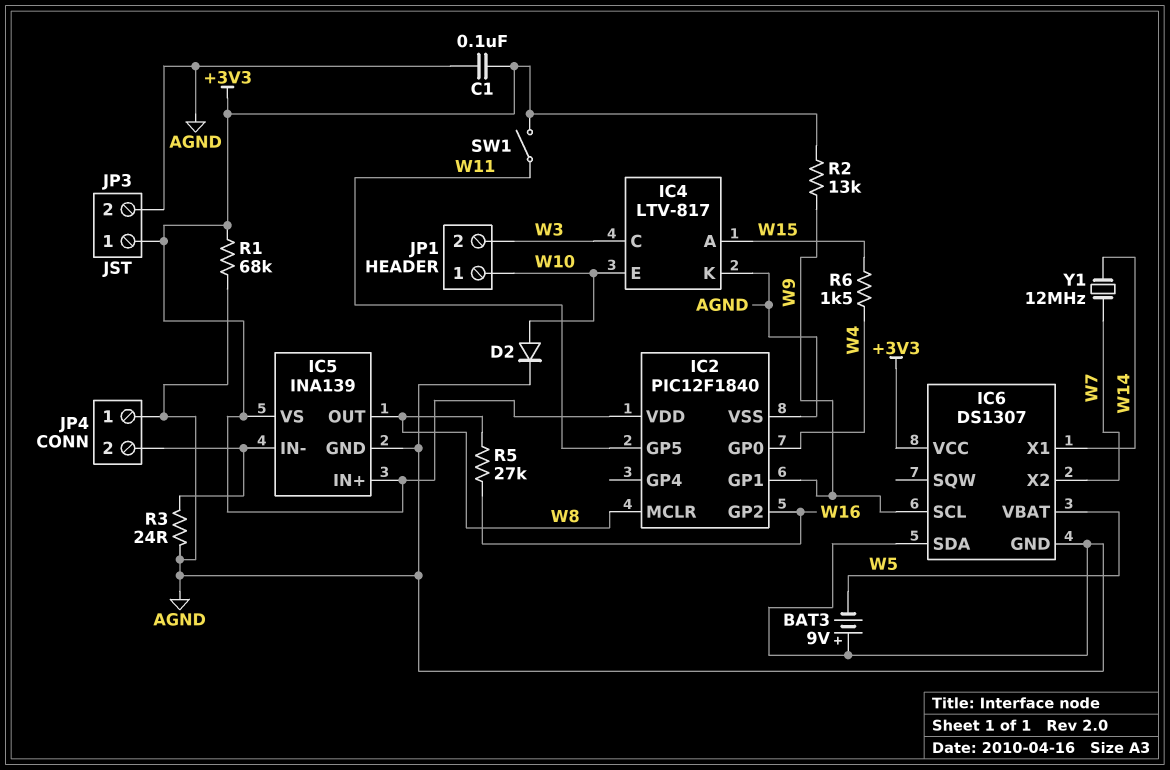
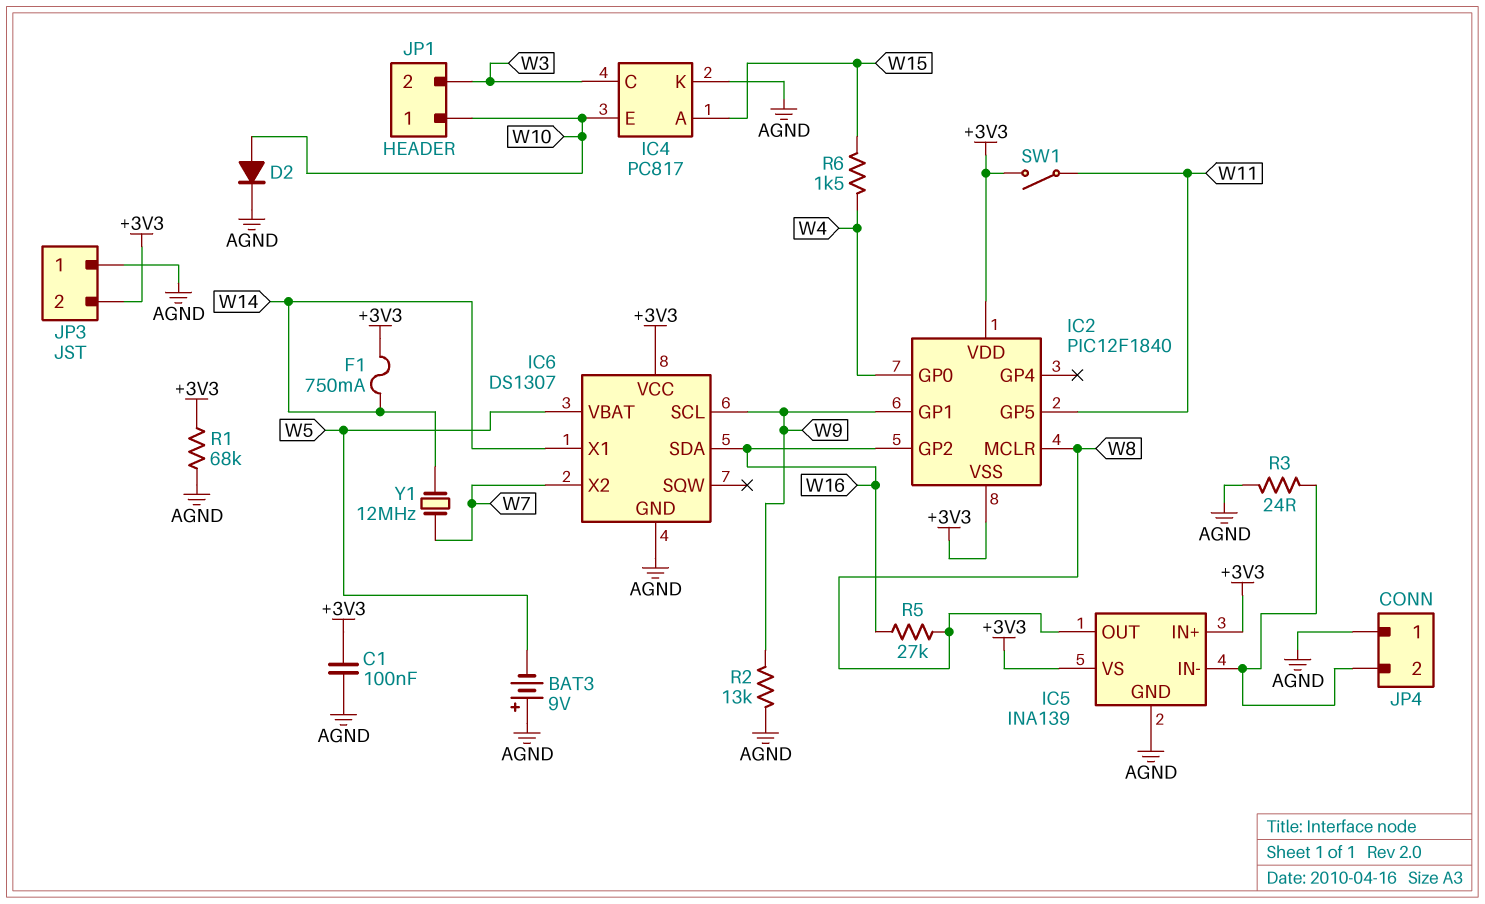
F1: none -> 750mA (+3V3, W14)
IC2 pin VSS: AGND -> +3V3
IC4: LTV-817 -> PC817
IC6 pin SDA: AGND -> W16
JP3 pin 1: +3V3 -> AGND
JP3 pin 2: AGND -> +3V3
R2: 13k (+3V3, W9) -> 13k (AGND, W9)

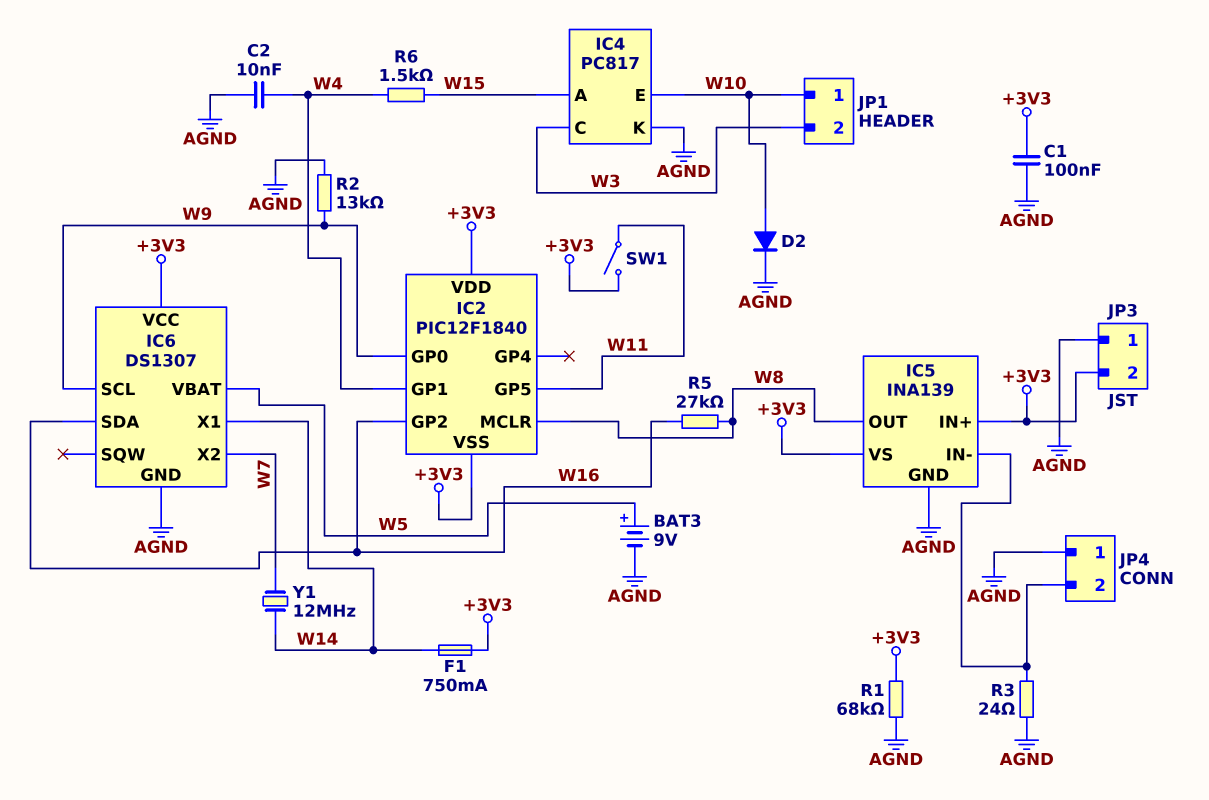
BAT3: 9V (plus AGND, minus W5) -> 9V (plus W5, minus AGND)
C2: none -> 10nF (AGND, W4)
IC2 pin GP0: W4 -> W9
IC2 pin GP1: W9 -> W4

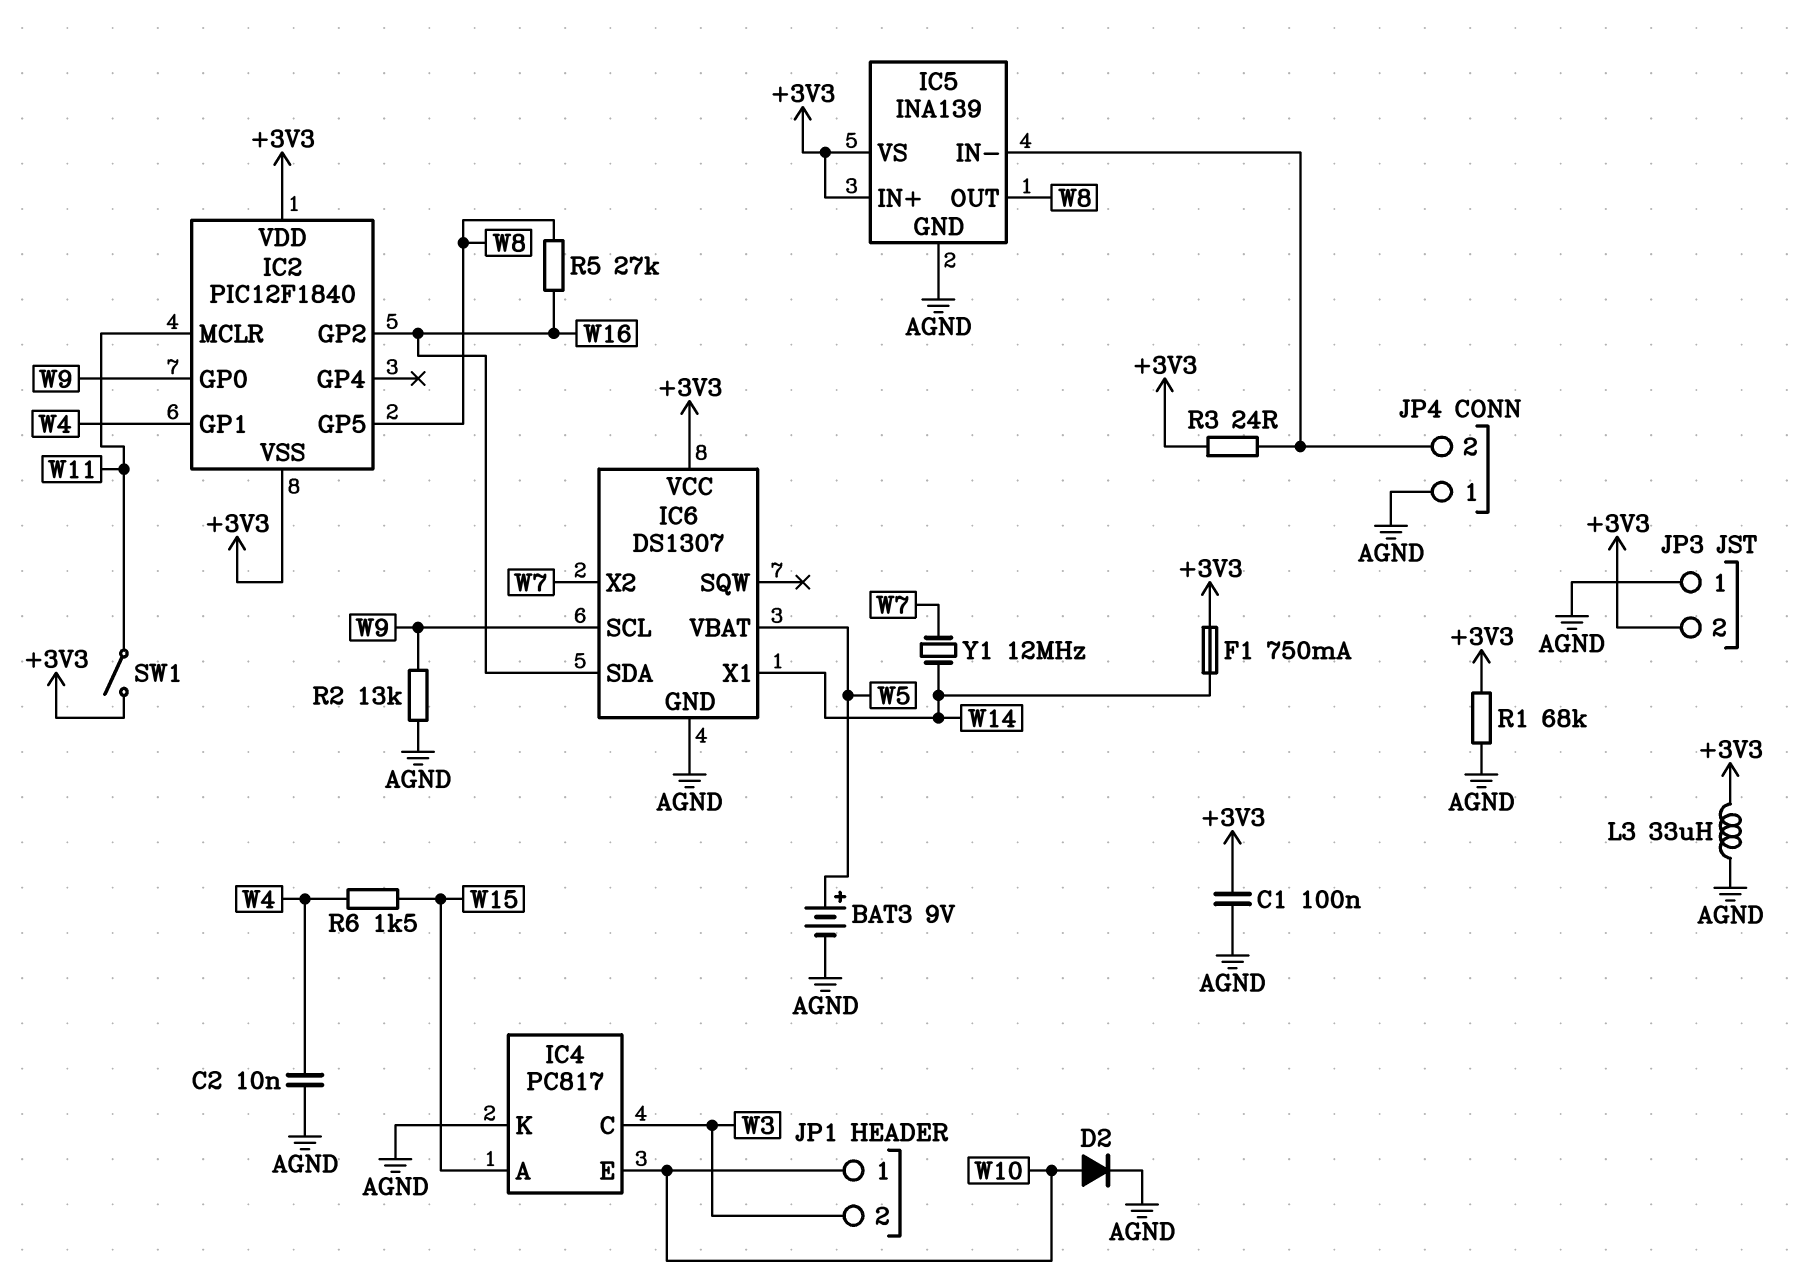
IC2 pin GP5: W11 -> W8
IC2 pin MCLR: W8 -> W11
L3: none -> 33uH (+3V3, AGND)
R3: 24 (AGND, IC5/IN-) -> 24 (+3V3, IC5/IN-)

